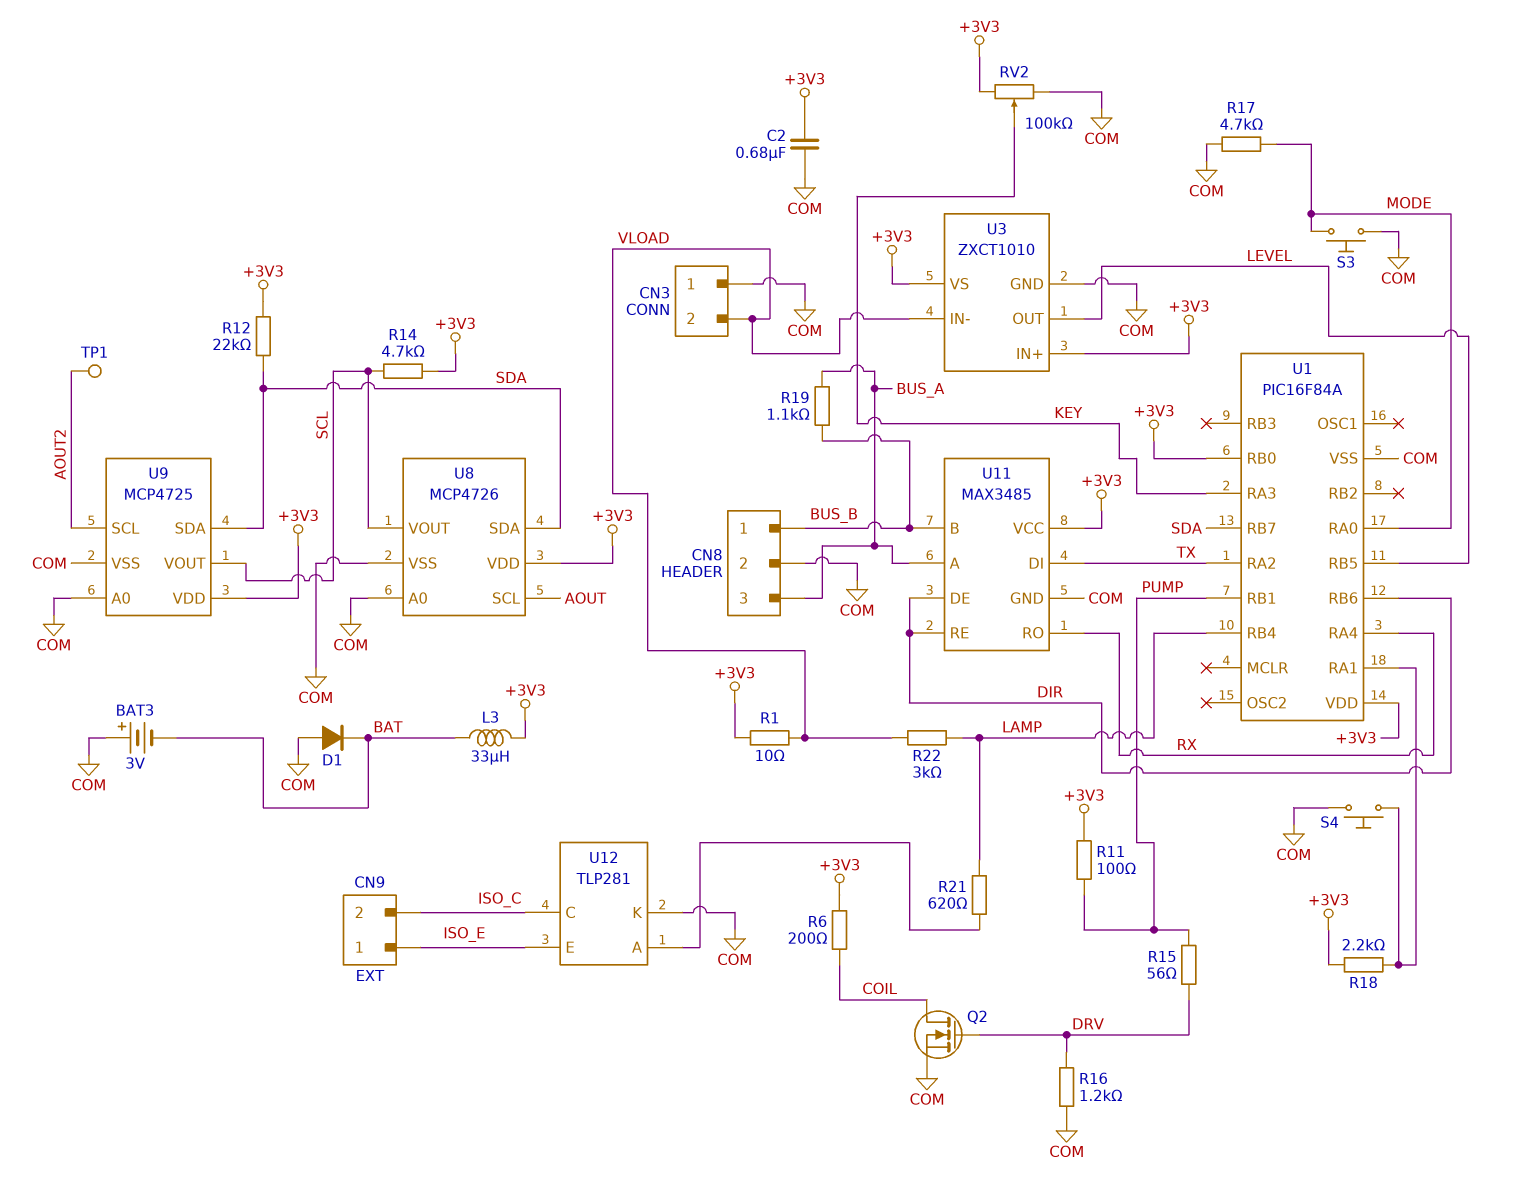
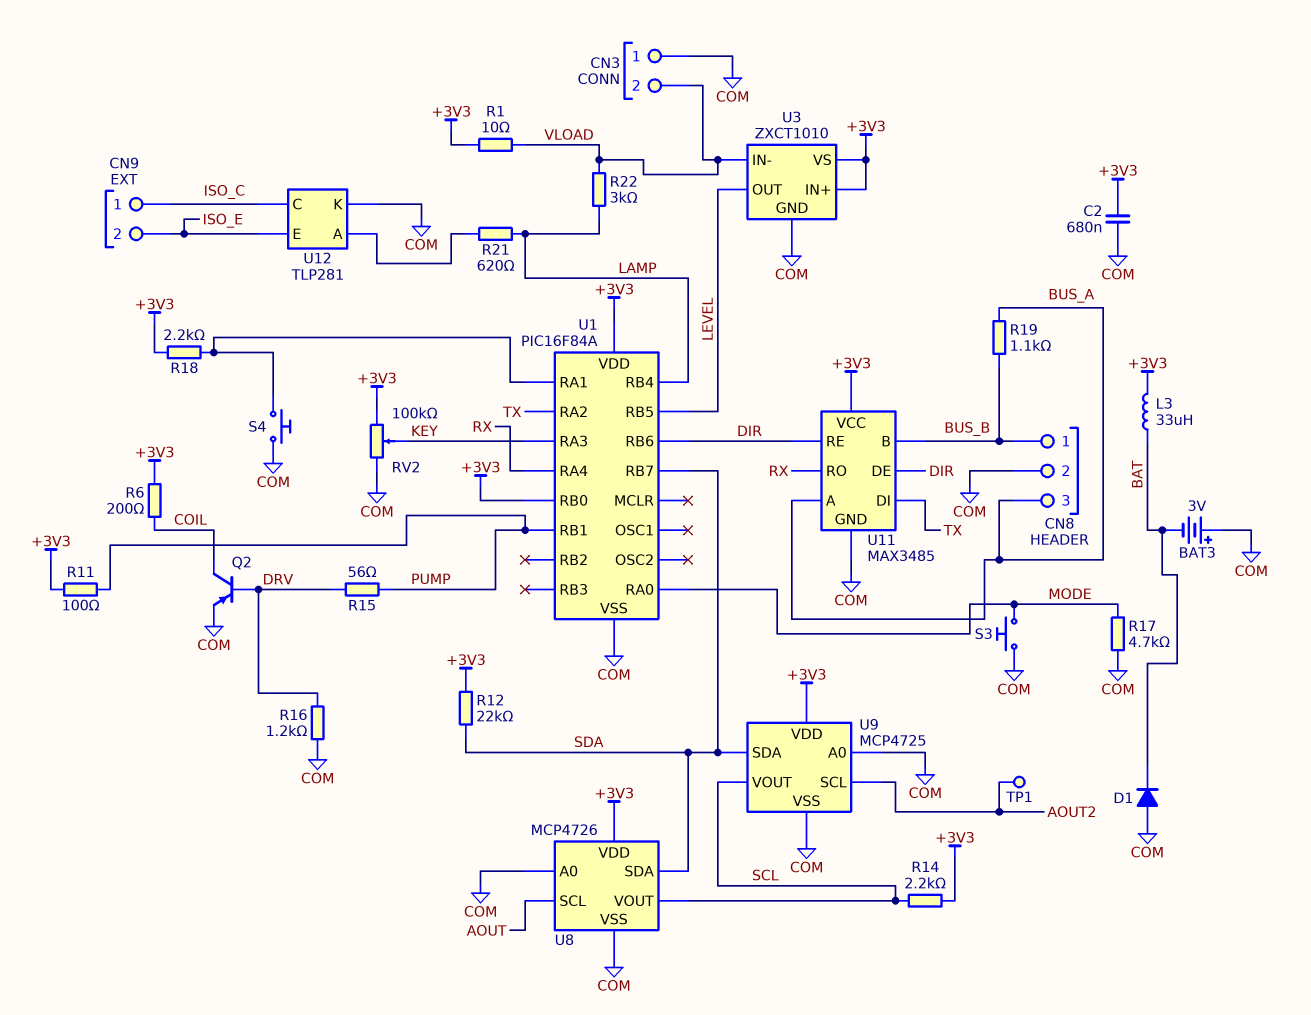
CN9 pin 1: ISO_E -> ISO_C
CN9 pin 2: ISO_C -> ISO_E
Q2: NMOS (G DRV, D COIL, S COM) -> PNP (B DRV, C COIL, E COM)
R14: 4.7k (+3V3, SCL) -> 2.2k (+3V3, SCL)

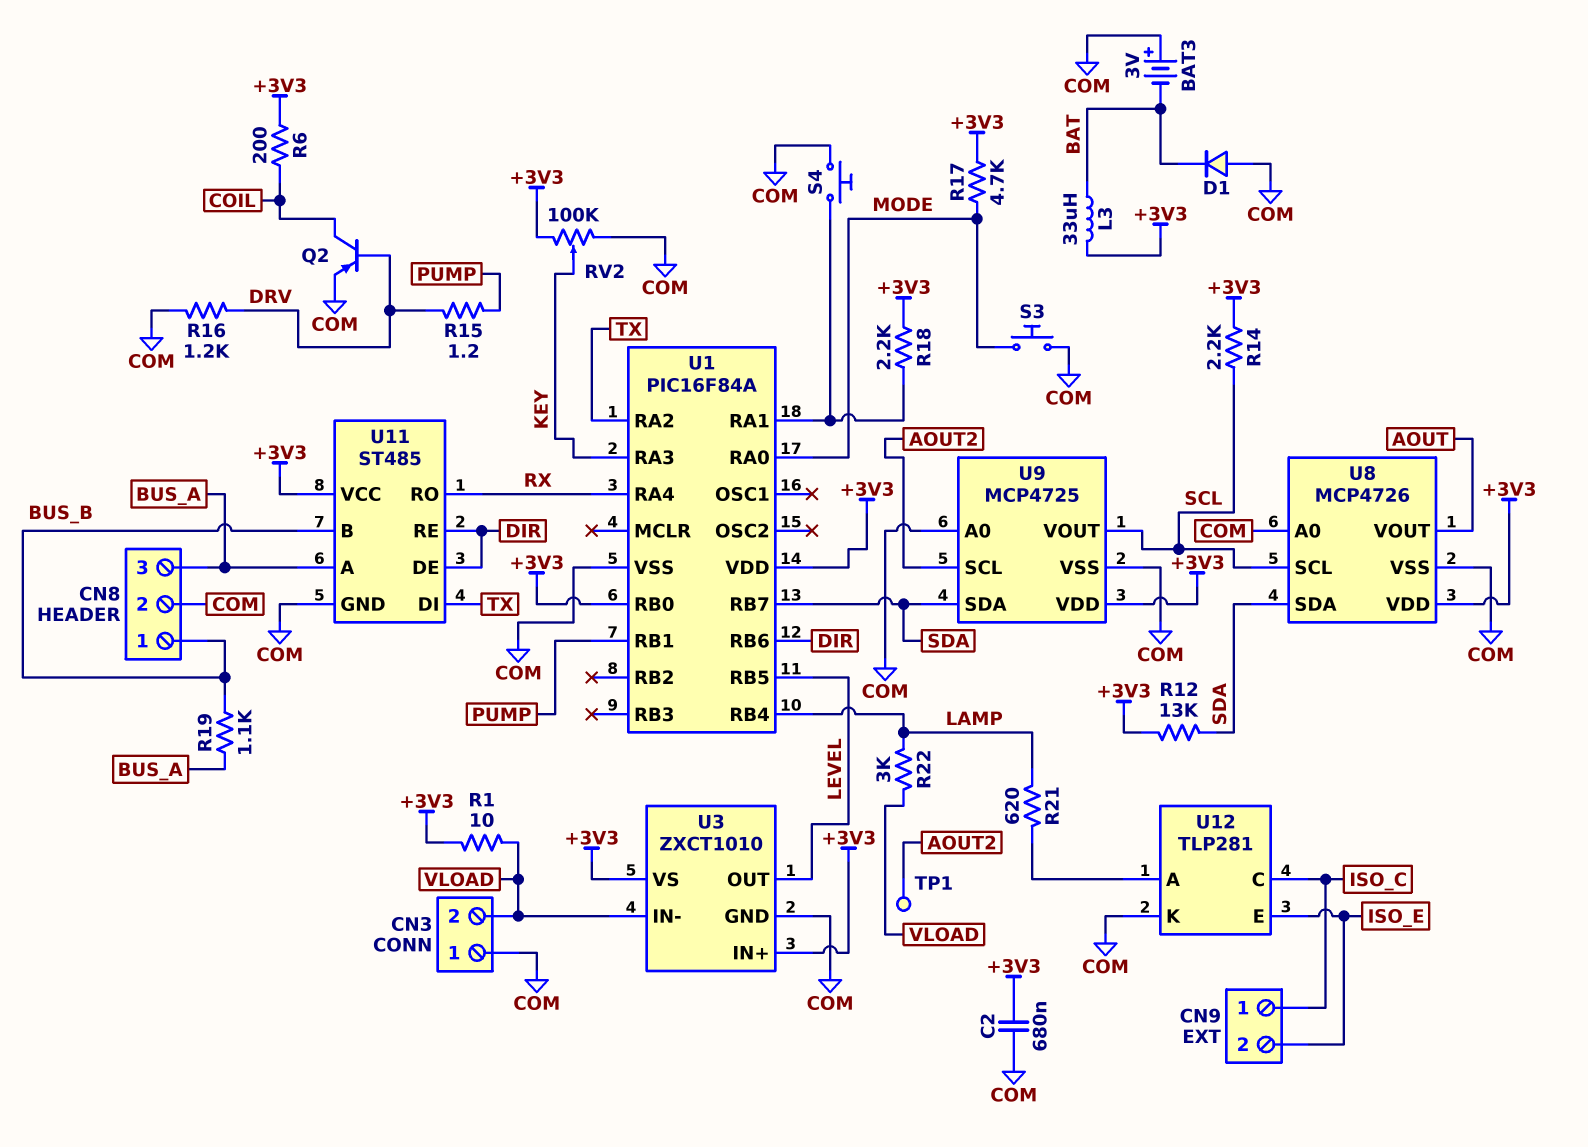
R11: 100 (+3V3, PUMP) -> none
R12: 22k (+3V3, SDA) -> 13k (+3V3, SDA)
R15: 56 (DRV, PUMP) -> 1.2 (DRV, PUMP)
R17: 4.7k (COM, MODE) -> 4.7k (+3V3, MODE)
U8 pin SCL: AOUT -> SCL
U8 pin VOUT: SCL -> AOUT
U11: MAX3485 -> ST485

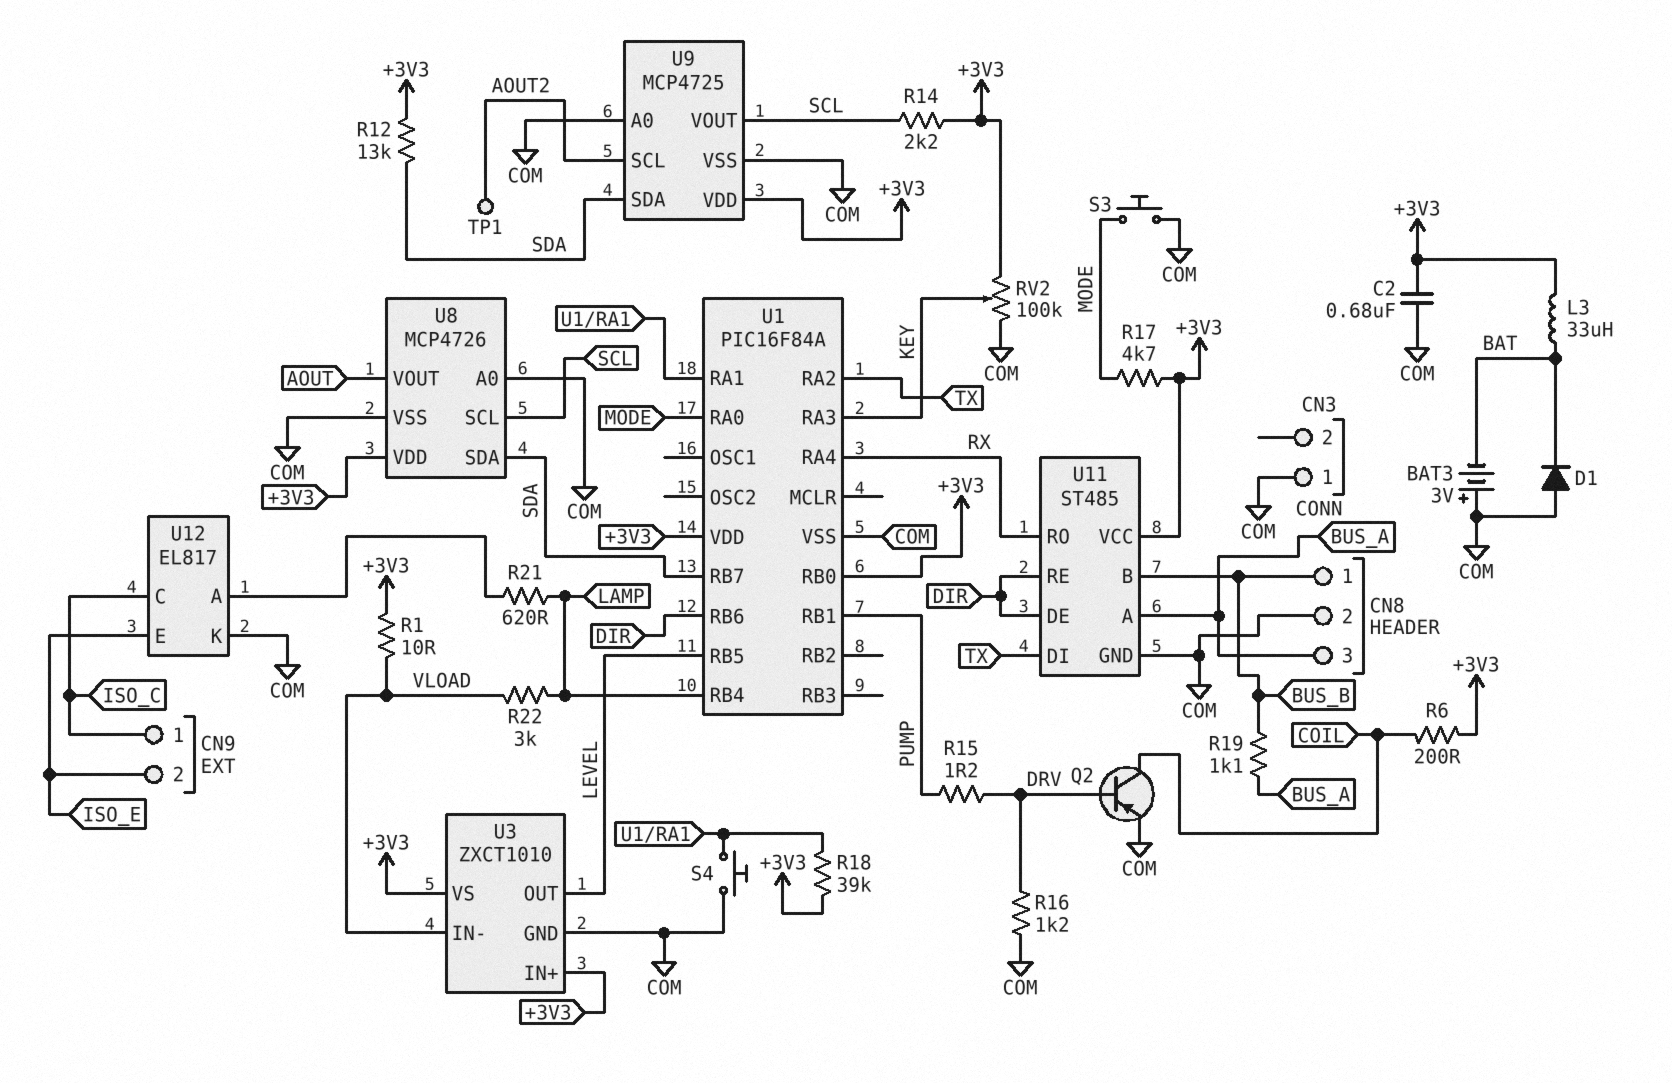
CN3 pin 2: VLOAD -> none
R18: 2.2k (+3V3, U1/RA1) -> 39k (+3V3, U1/RA1)
U12: TLP281 -> EL817

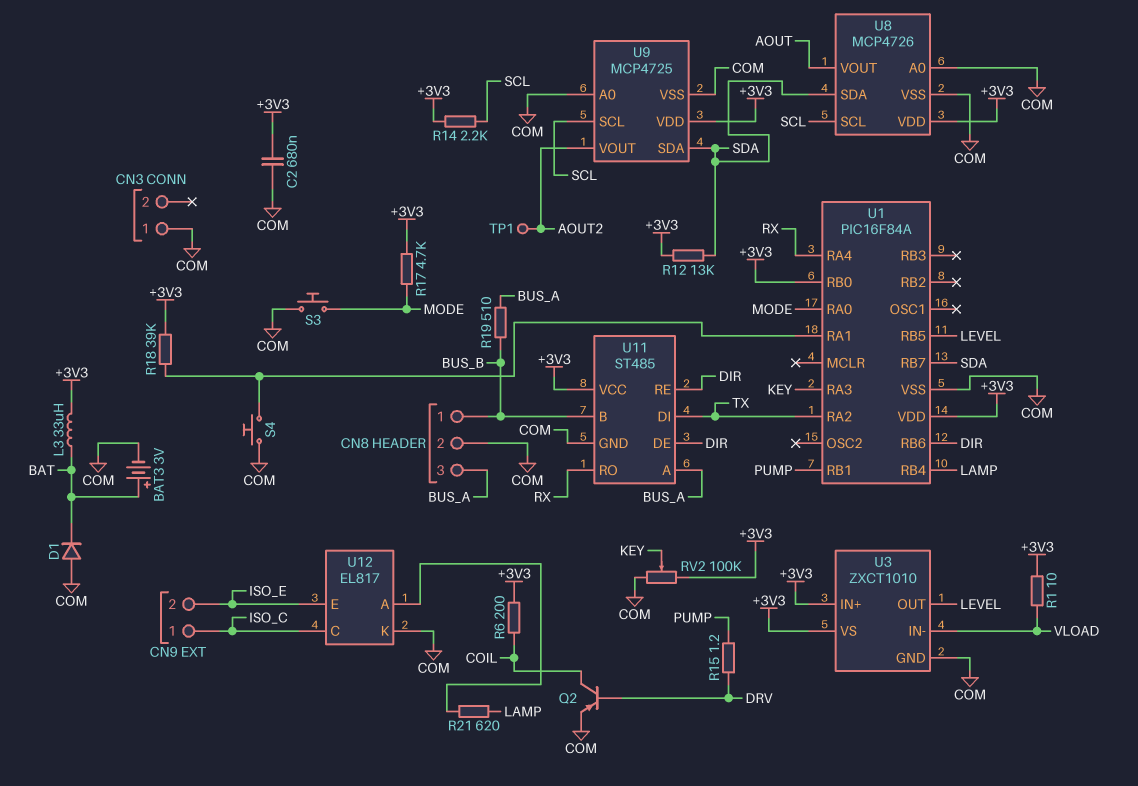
BAT3: 3V (plus COM, minus BAT) -> 3V (plus BAT, minus COM)
R16: 1.2k (COM, DRV) -> none
R19: 1.1k (BUS_A, BUS_B) -> 510 (BUS_A, BUS_B)
R22: 3k (LAMP, VLOAD) -> none
U9 pin SCL: AOUT2 -> SCL
U9 pin VOUT: SCL -> AOUT2

